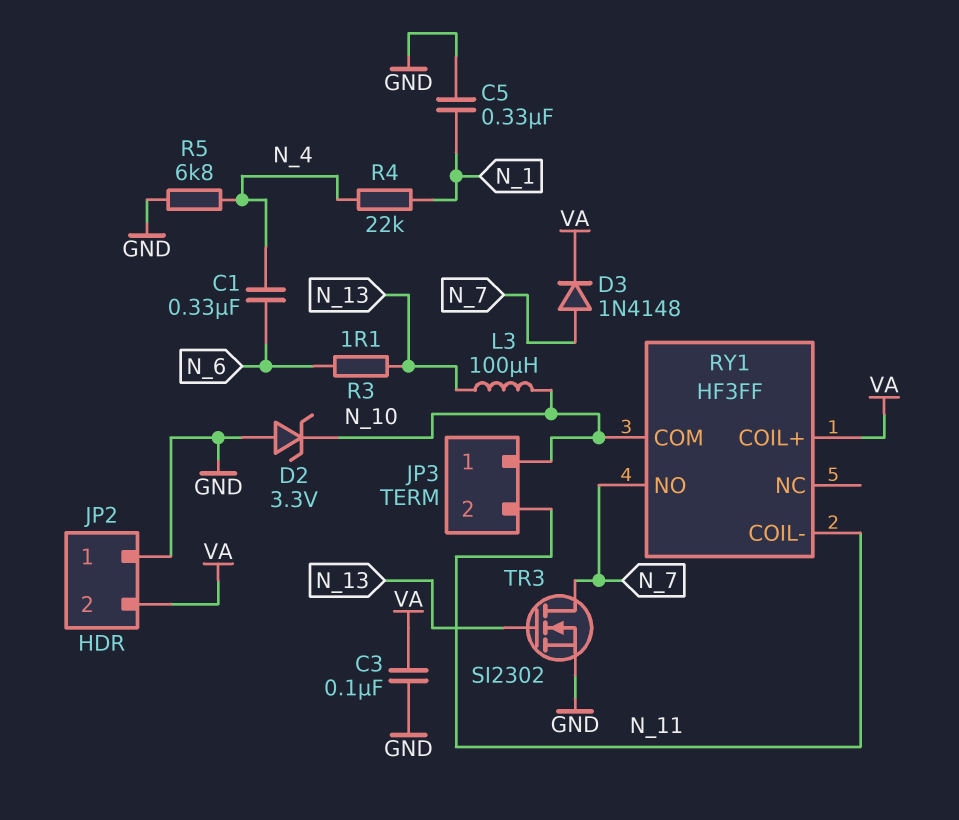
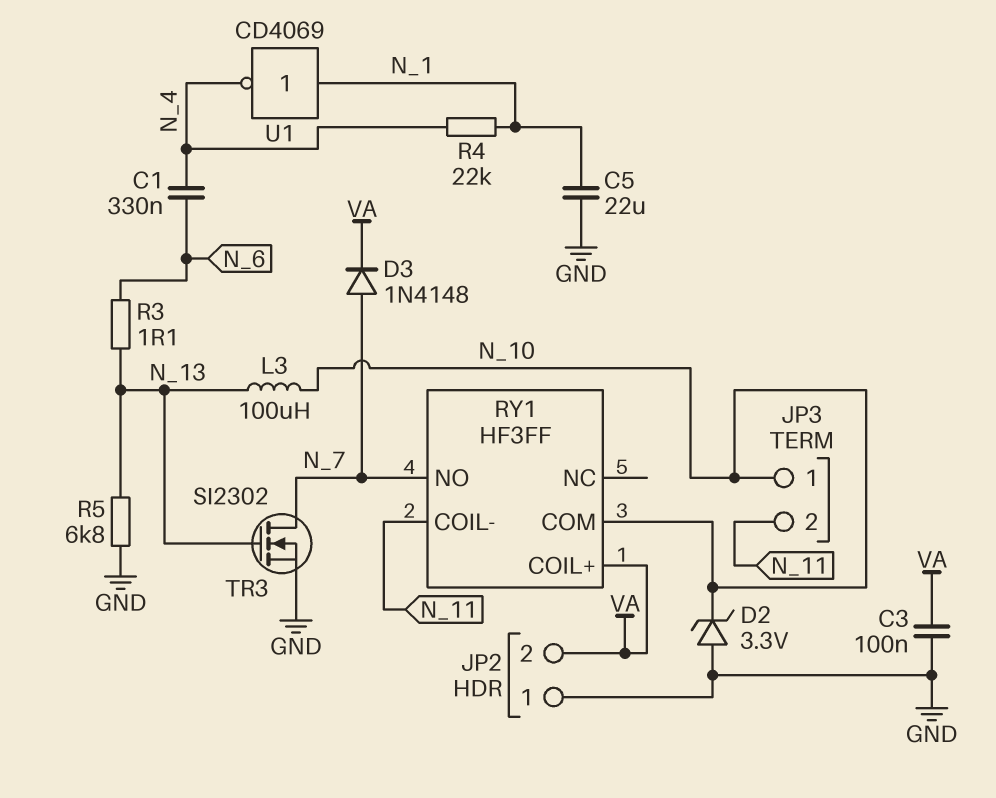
C5: 330nF (GND, N_1) -> 22uF (GND, N_1)
R5: 6.8k (GND, N_4) -> 6.8k (GND, N_13)
U1: none -> NOT CD4069 (in N_1, out N_4)

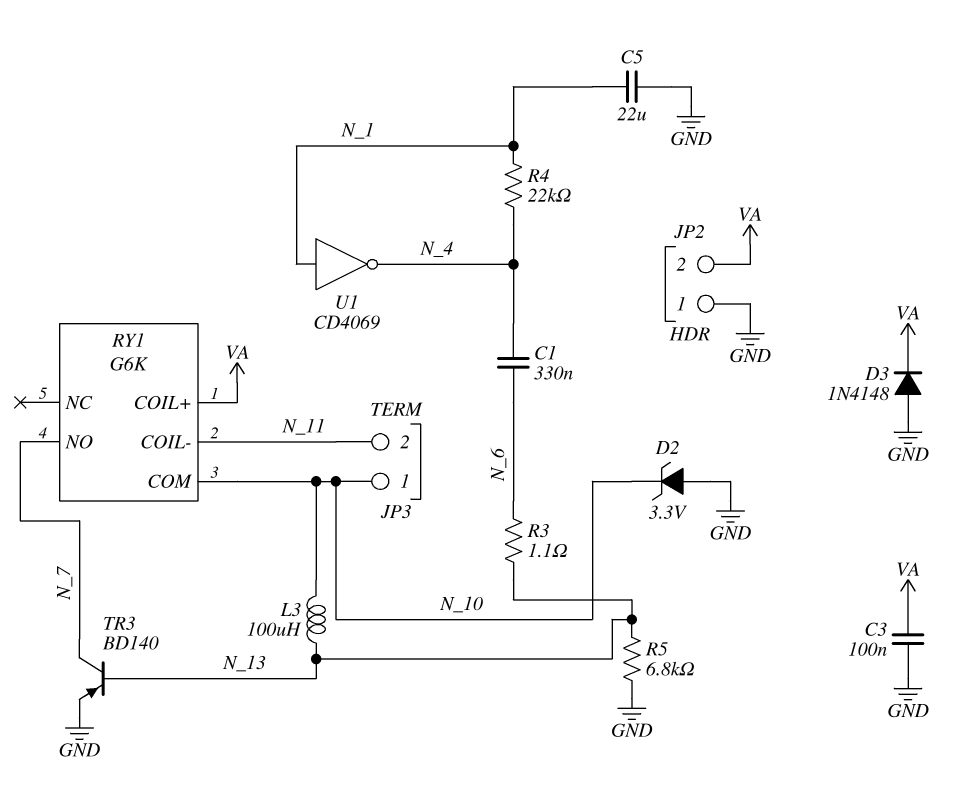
D3: diode 1N4148 (A N_7, K VA) -> diode 1N4148 (A GND, K VA)
RY1: HF3FF -> G6K
TR3: NMOS SI2302 (G N_13, D N_7, S GND) -> PNP BD140 (B N_13, C N_7, E GND)

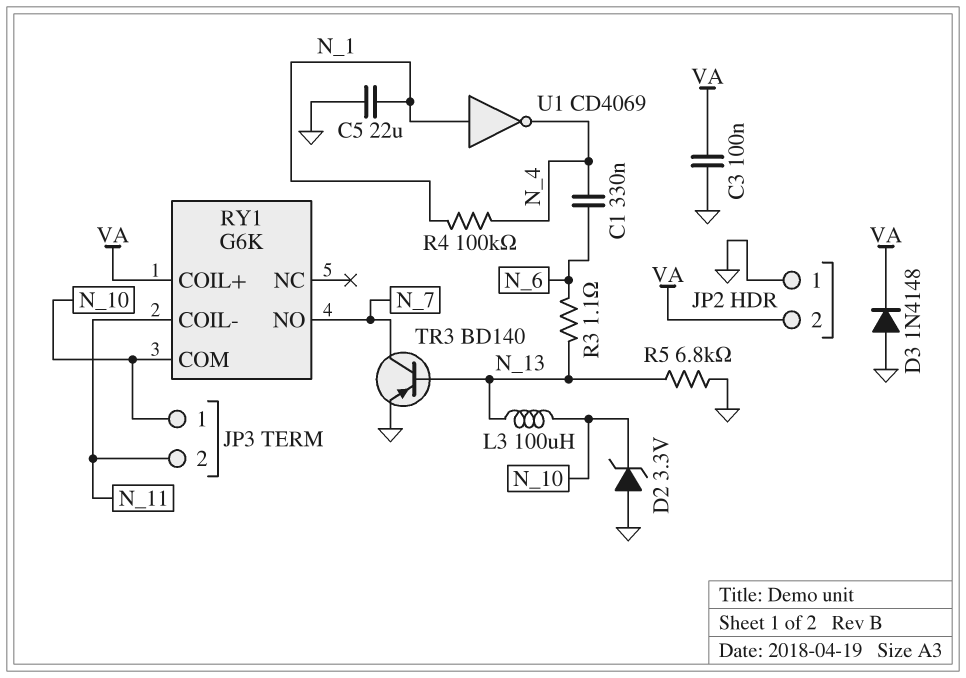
R4: 22k (N_1, N_4) -> 100k (N_1, N_4)

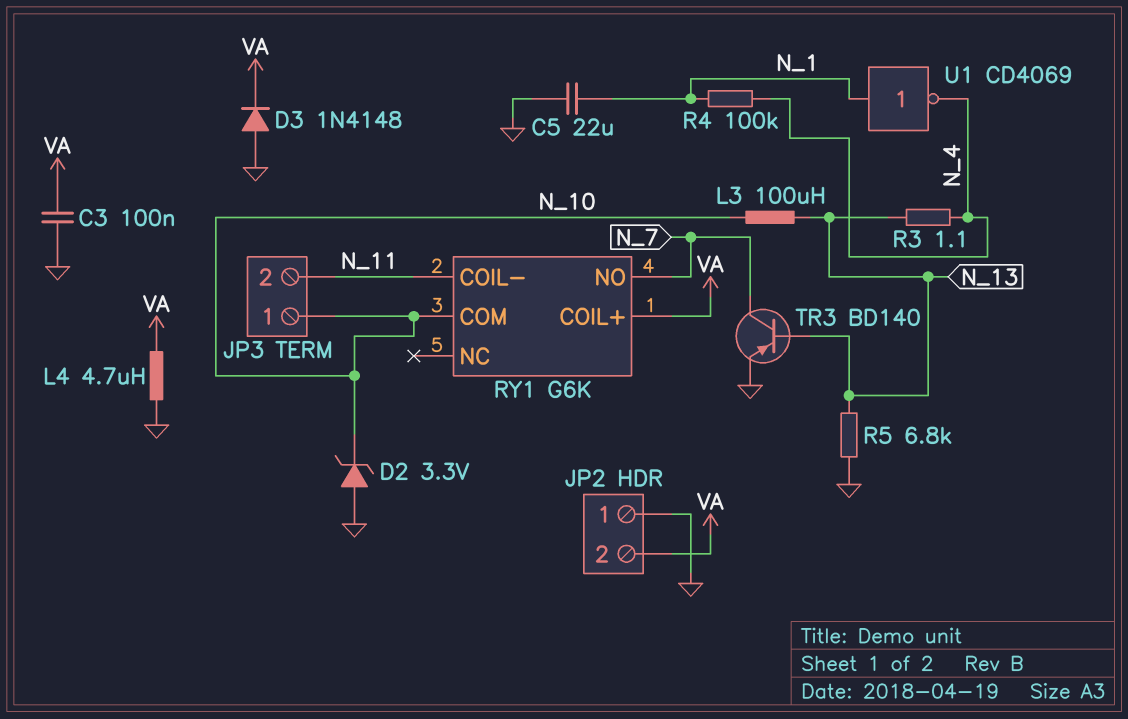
C1: 330nF (N_4, N_6) -> none
L4: none -> 4.7uH (GND, VA)
R3: 1.1 (N_6, N_13) -> 1.1 (N_4, N_13)

